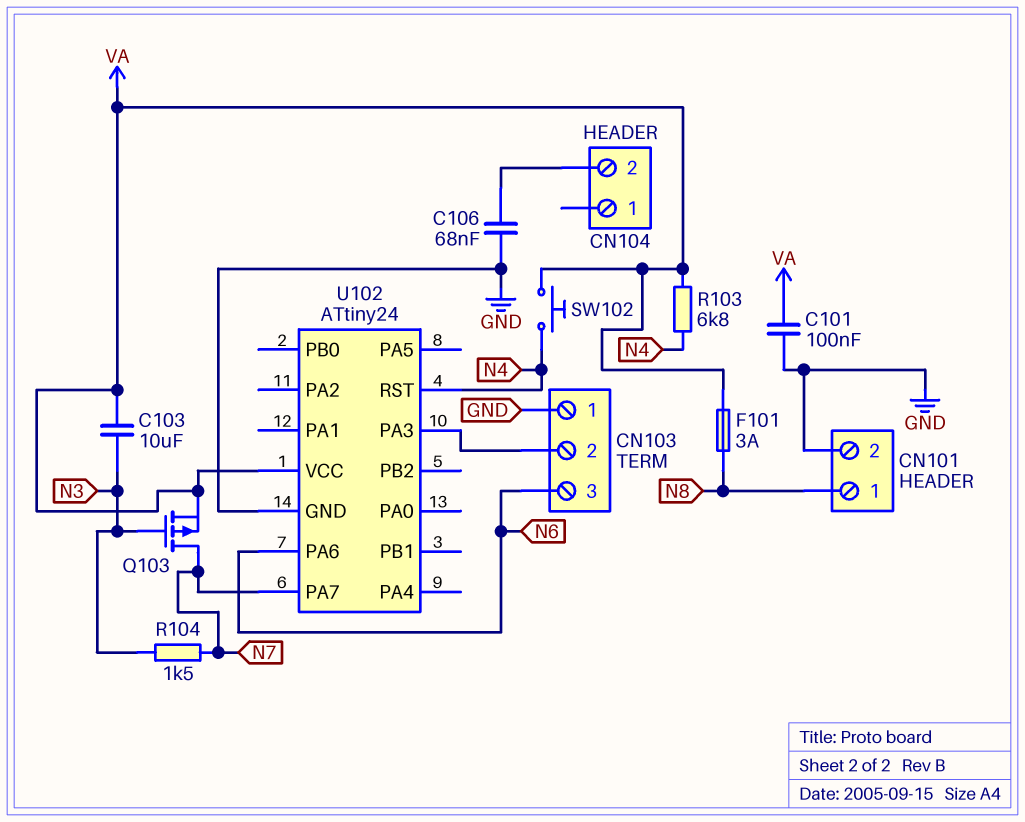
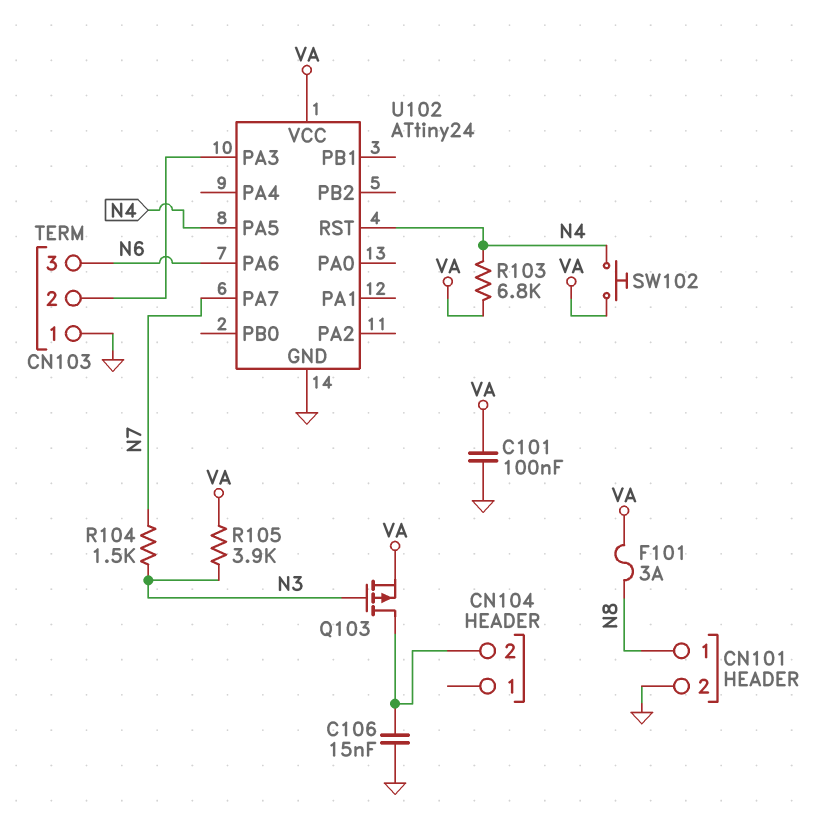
C103: 10uF (N3, VA) -> none
C106: 68nF (CN104/2, GND) -> 15nF (CN104/2, GND)
Q103: PMOS (G N3, D N7, S VA) -> PMOS (G N3, D CN104/2, S VA)
R105: none -> 3.9k (N3, VA)
U102 pin PA5: none -> N4

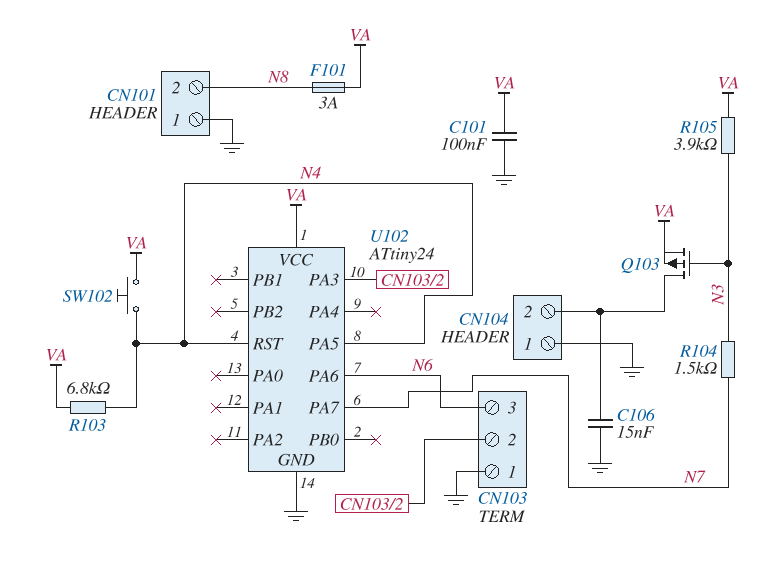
CN101 pin 1: N8 -> GND
CN101 pin 2: GND -> N8
CN104 pin 1: none -> GND

